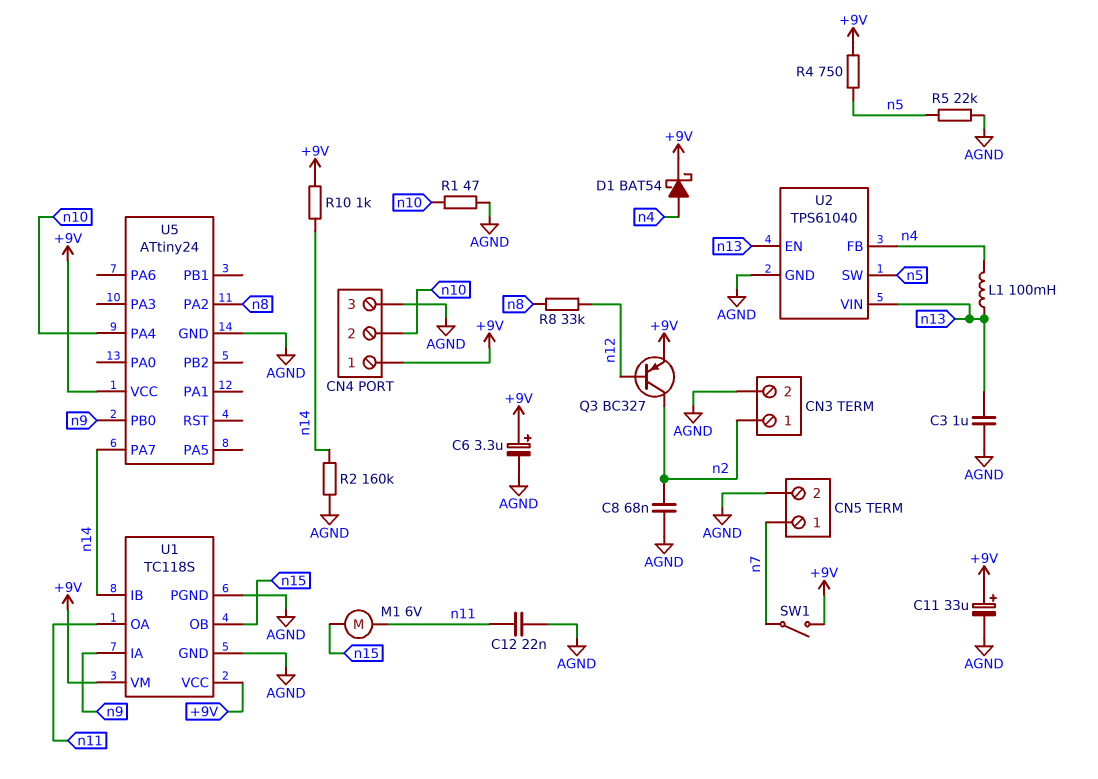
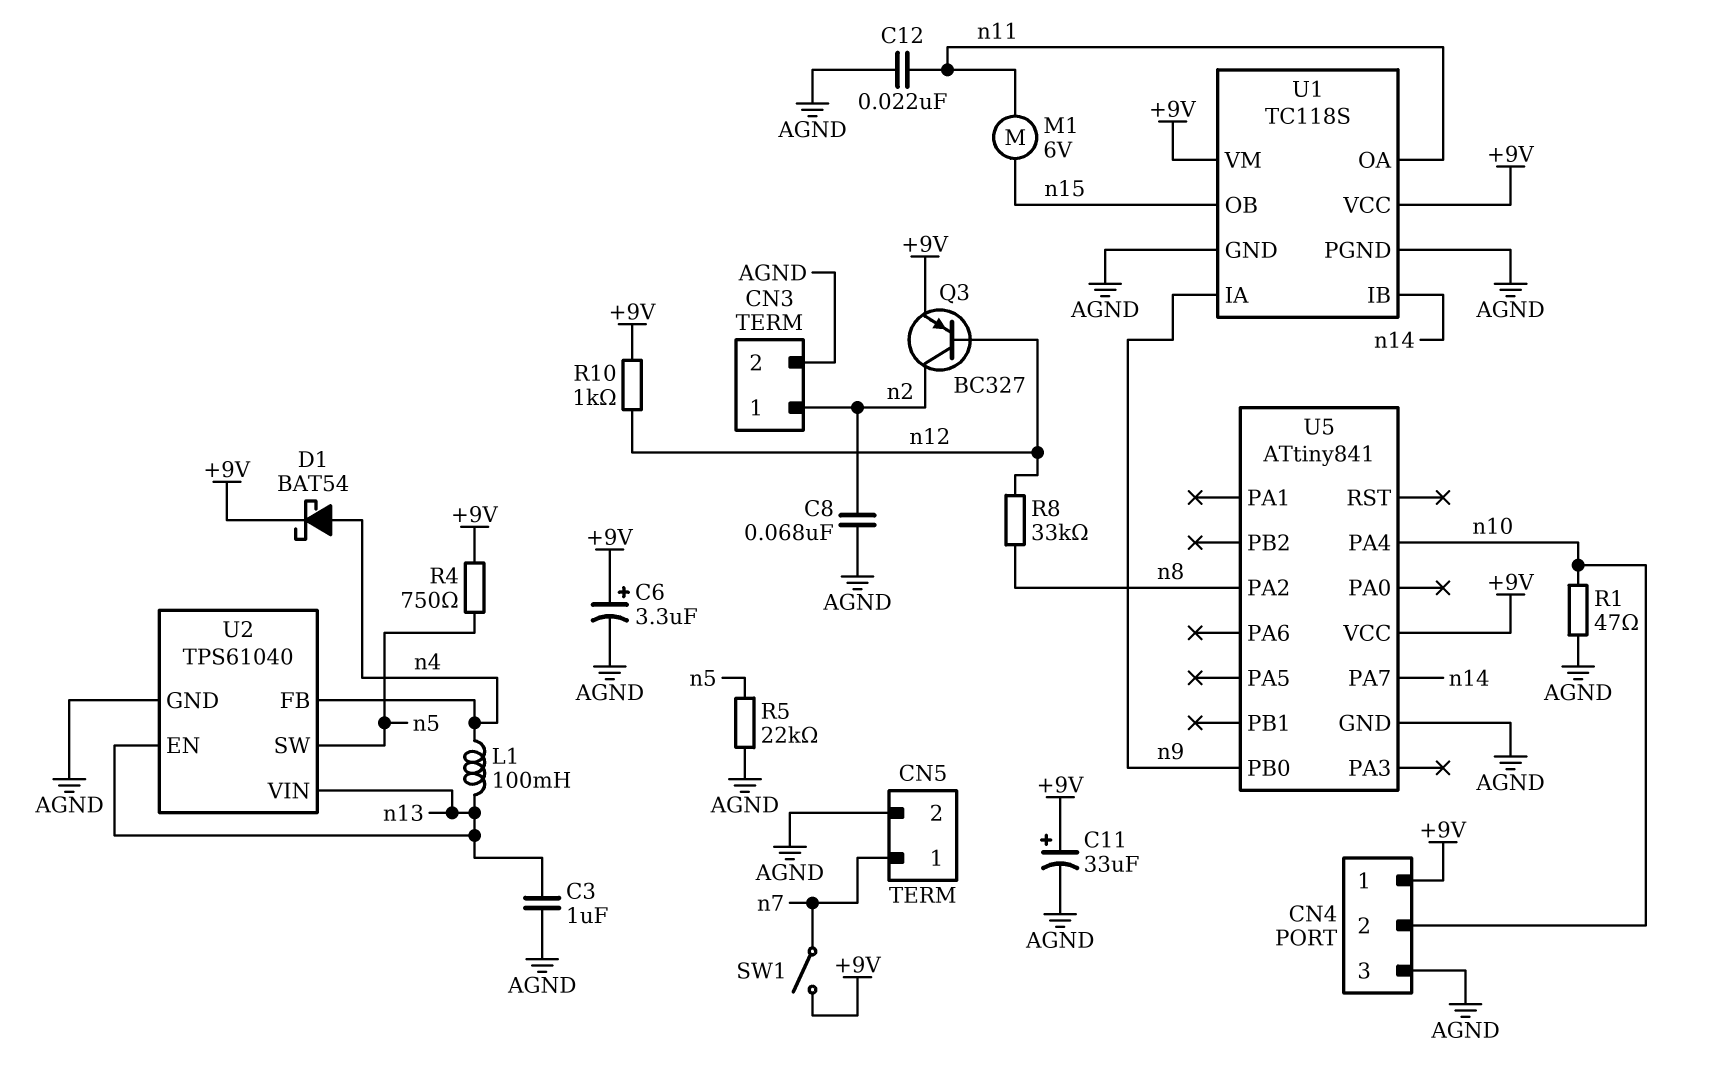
R2: 160k (AGND, n14) -> none
R10: 1k (+9V, n14) -> 1k (+9V, n12)
U5: ATtiny24 -> ATtiny841

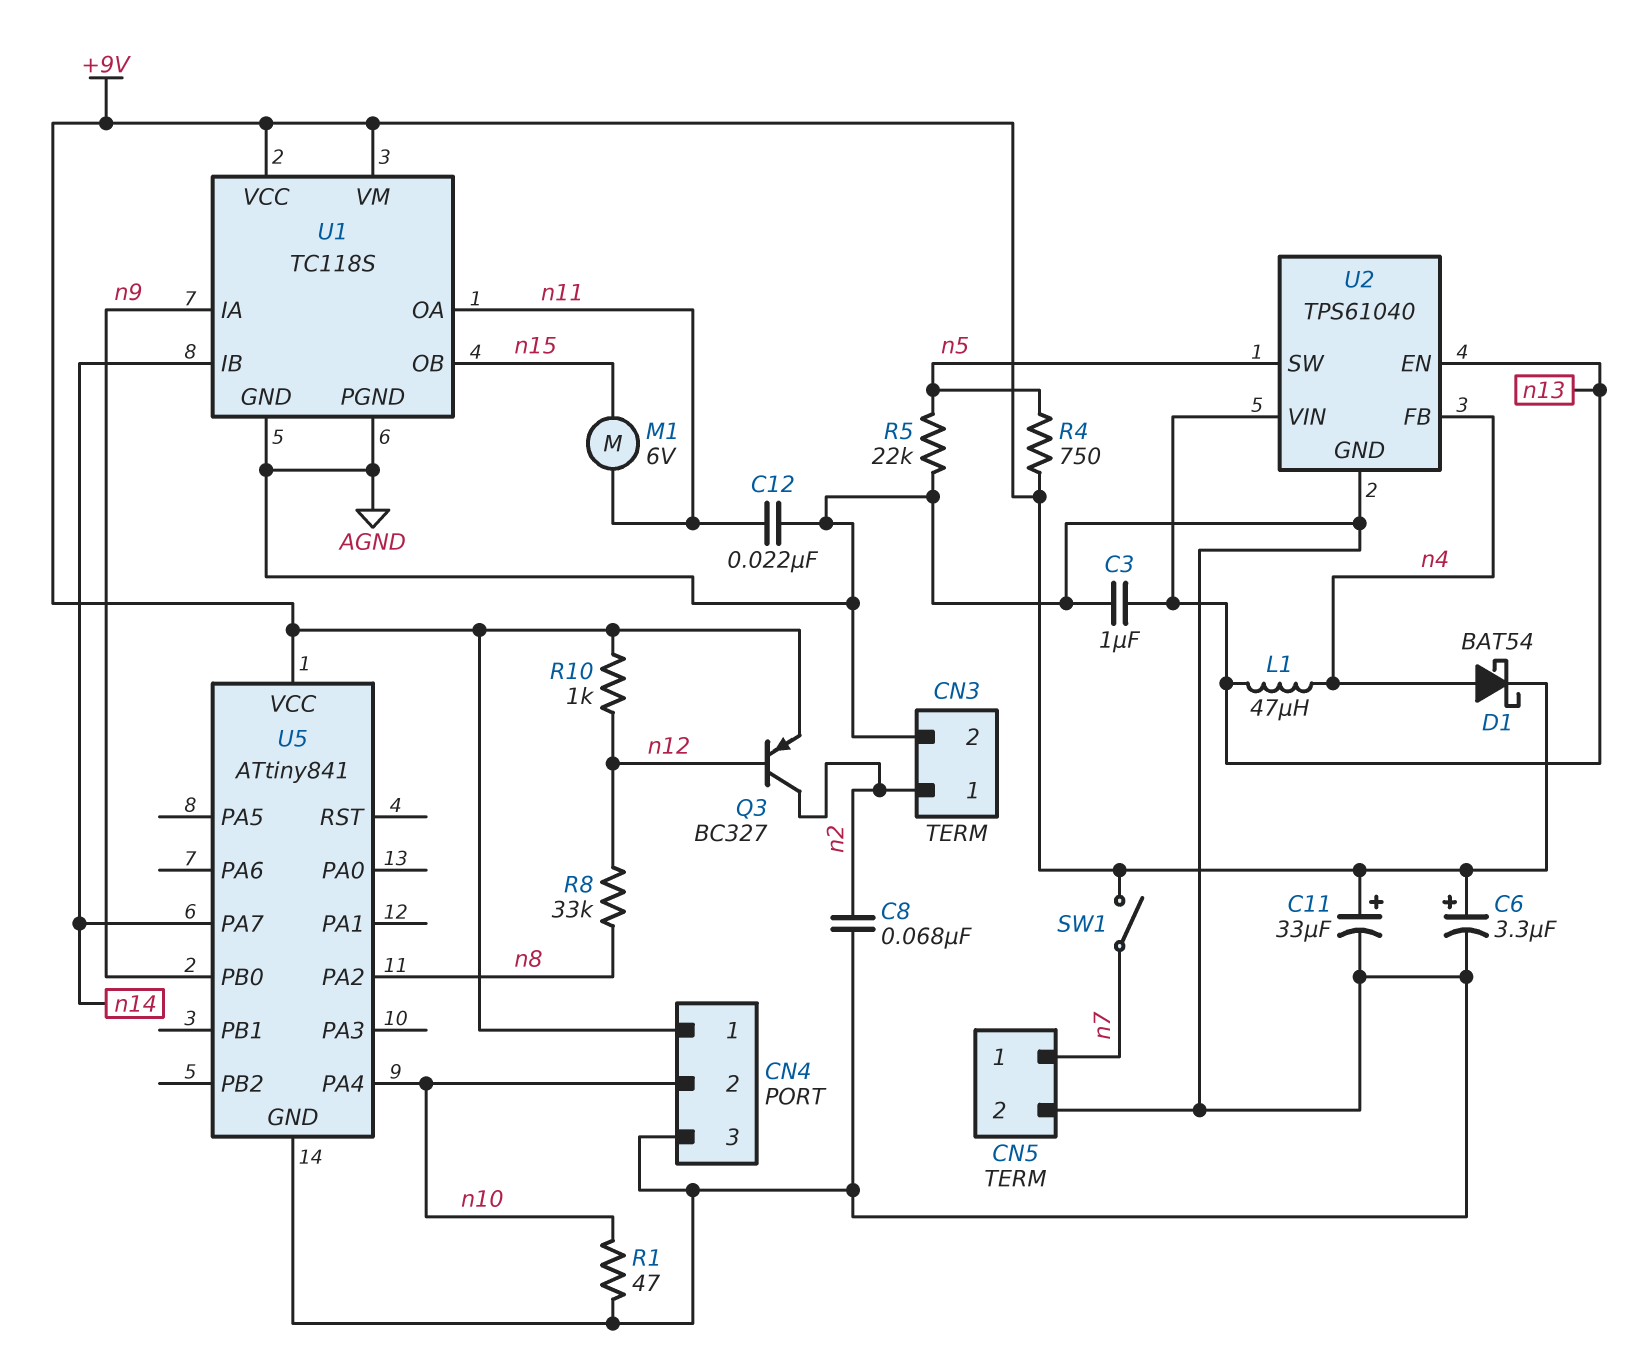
L1: 100mH (n4, n13) -> 47uH (n4, n13)

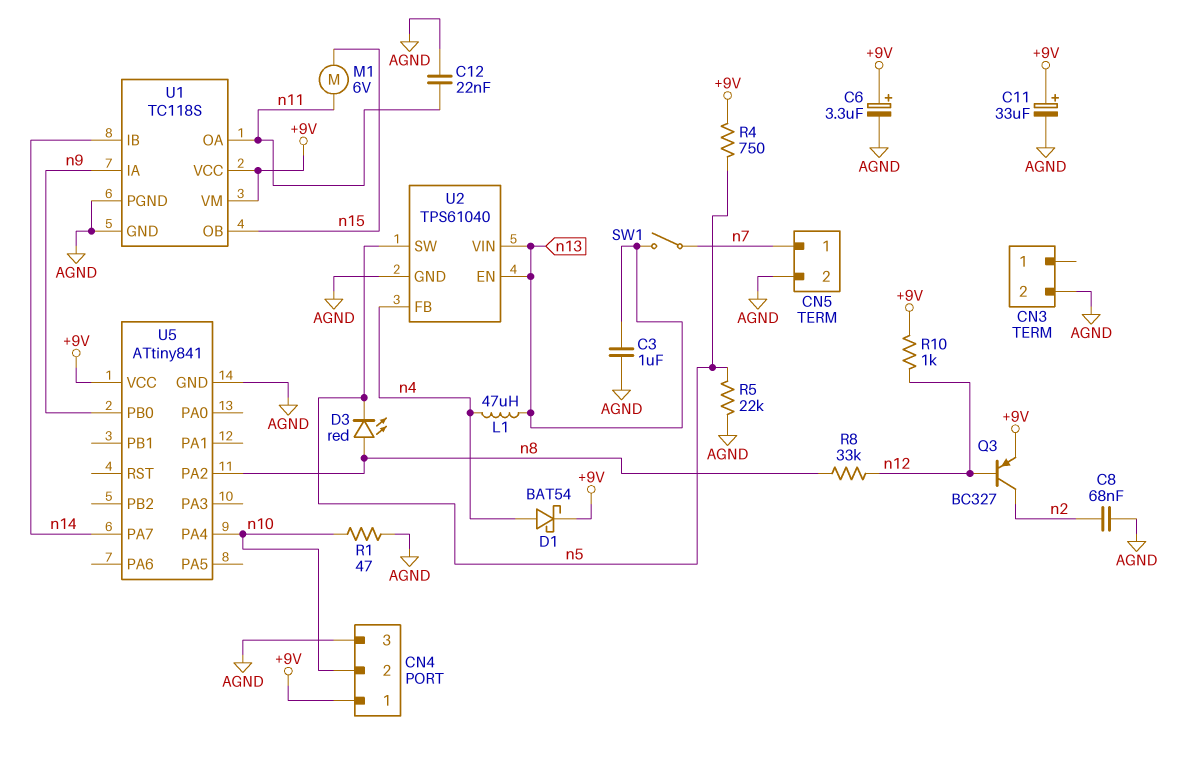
CN3 pin 1: n2 -> none
D3: none -> LED red (A n8, K n5)
SW1: switch (+9V, n7) -> switch (n7, n13)

